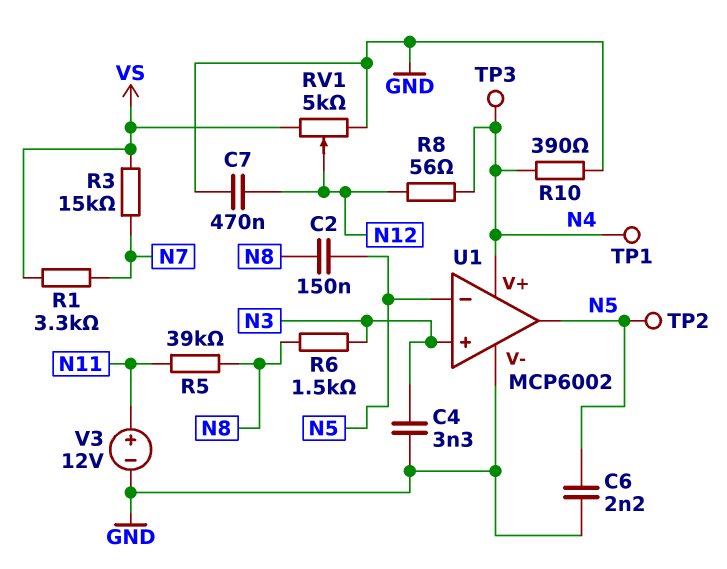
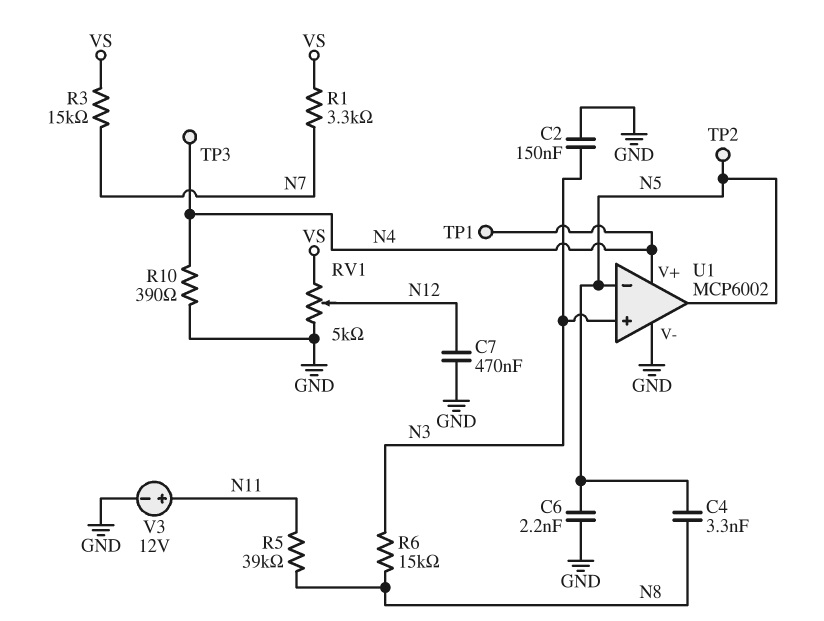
C2: 150nF (N5, N8) -> 150nF (GND, N3)
C4: 3.3nF (GND, N3) -> 3.3nF (N5, N8)
R6: 1.5k (N3, N8) -> 15k (N3, N8)
R8: 56 (N4, N12) -> none

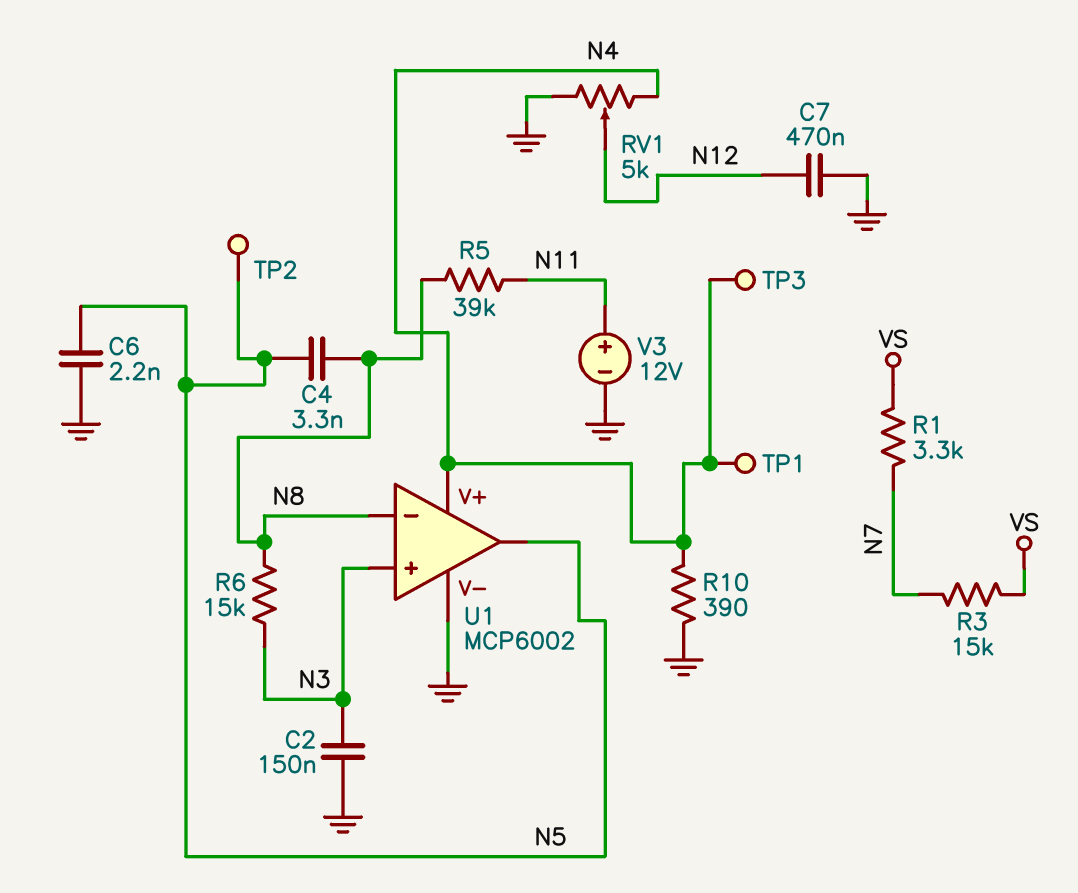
RV1: 5k (GND, VS, wiper N12) -> 5k (GND, N4, wiper N12)
U1 pin in-: N5 -> N8

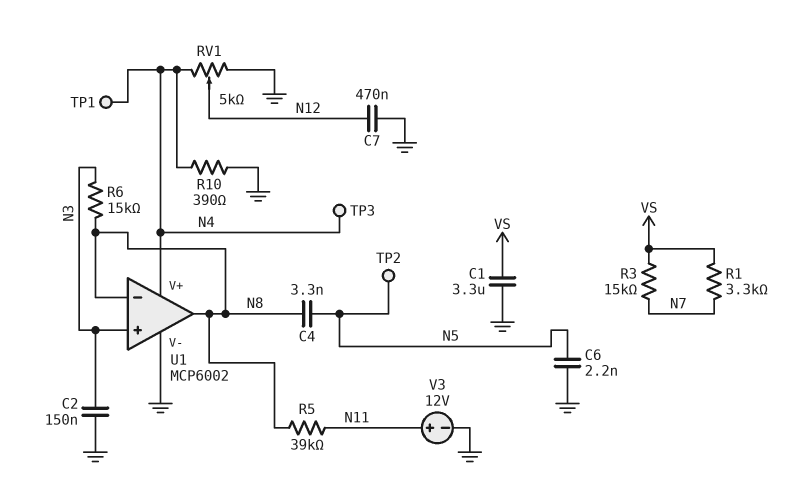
C1: none -> 3.3uF (GND, VS)
U1 pin out: N5 -> N8

